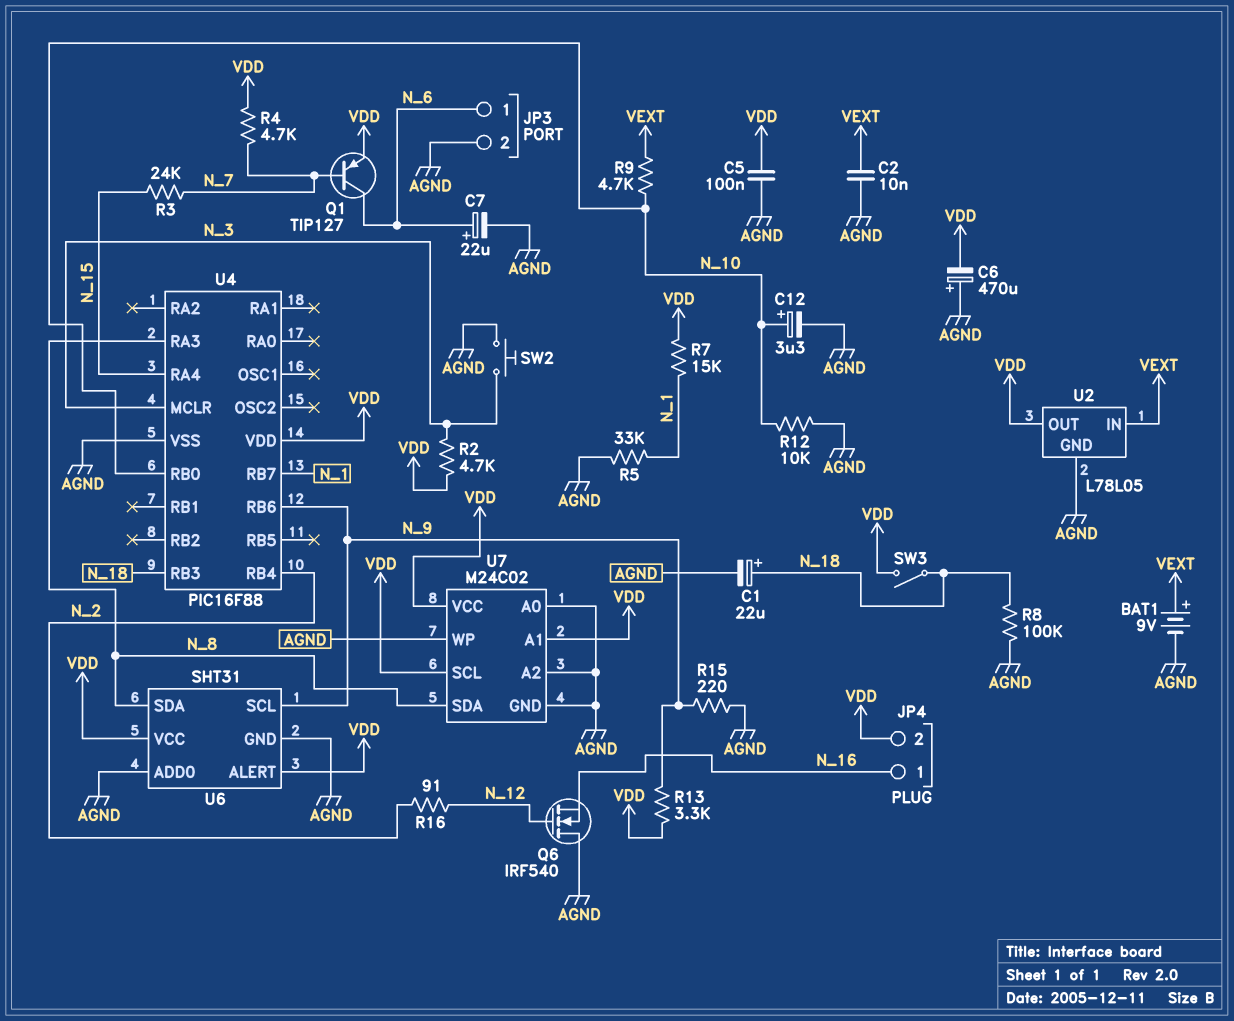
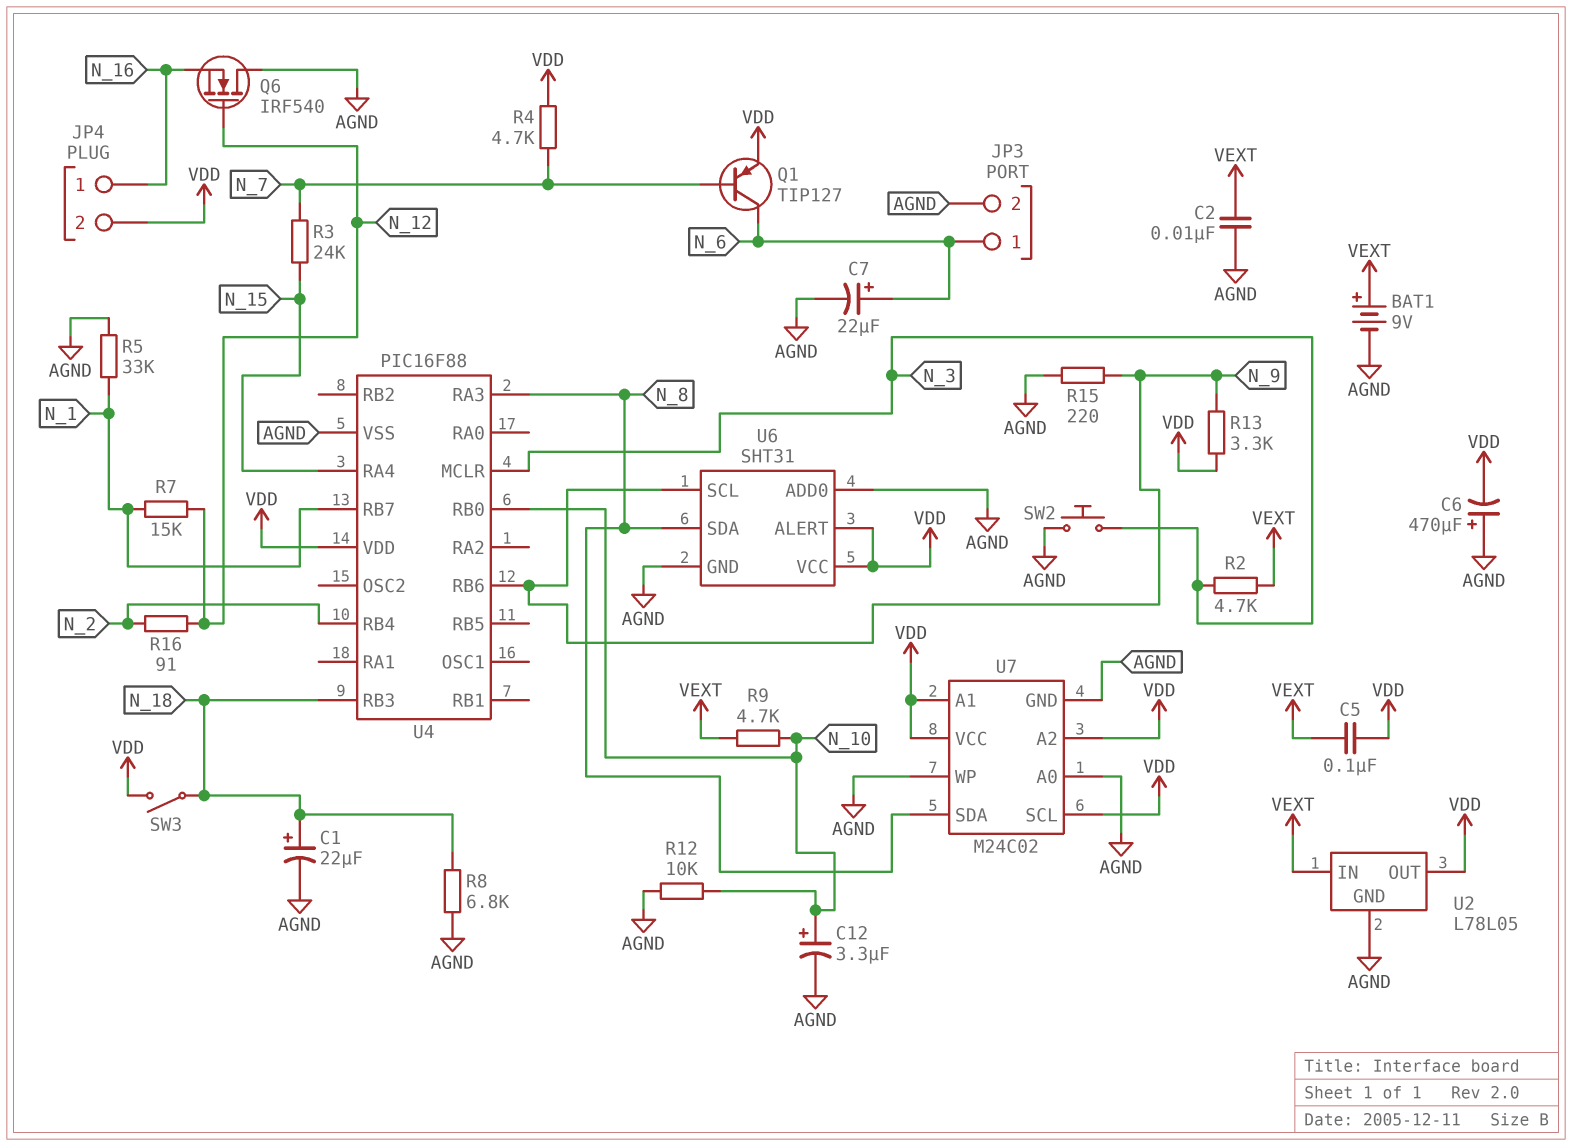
C5: 100nF (AGND, VDD) -> 100nF (VDD, VEXT)
R2: 4.7k (N_3, VDD) -> 4.7k (N_3, VEXT)
R7: 15k (N_1, VDD) -> 15k (N_1, N_12)
R8: 100k (AGND, N_18) -> 6.8k (AGND, N_18)
U7 pin A2: AGND -> VDD

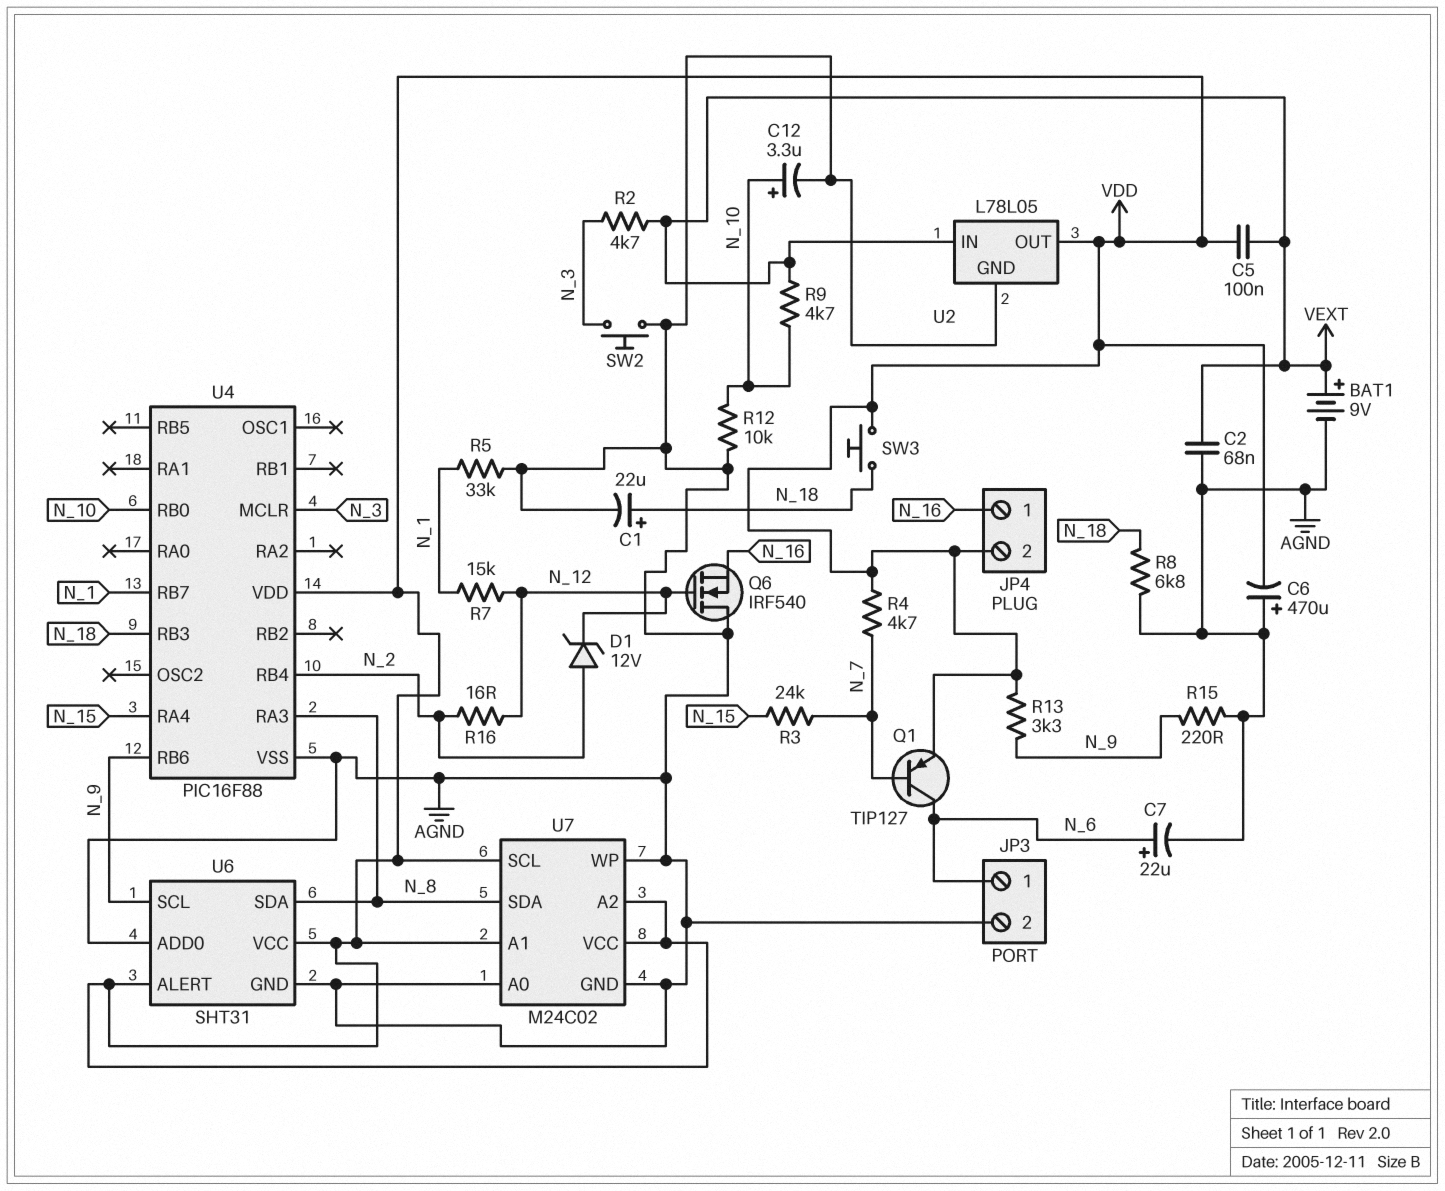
C2: 10nF (AGND, VEXT) -> 68nF (AGND, VEXT)
D1: none -> zener 12V (A N_2, K N_12)
R16: 91 (N_2, N_12) -> 16 (N_2, N_12)
SW3: switch (N_18, VDD) -> button (N_18, VDD)

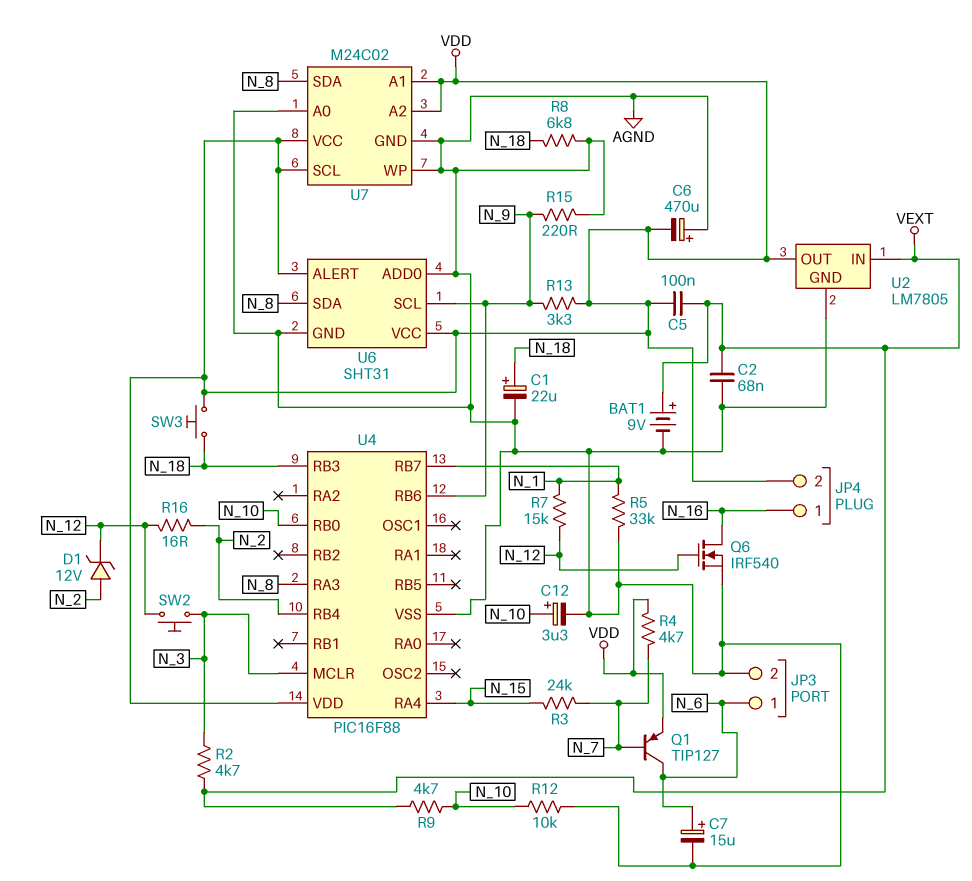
C7: 22uF (plus N_6, minus AGND) -> 15uF (plus N_6, minus AGND)
Q6: NMOS IRF540 (G N_12, D AGND, S N_16) -> NMOS IRF540 (G N_12, D N_16, S AGND)
SW2: button (AGND, N_3) -> button (N_3, N_12)
U2: L78L05 -> LM7805

